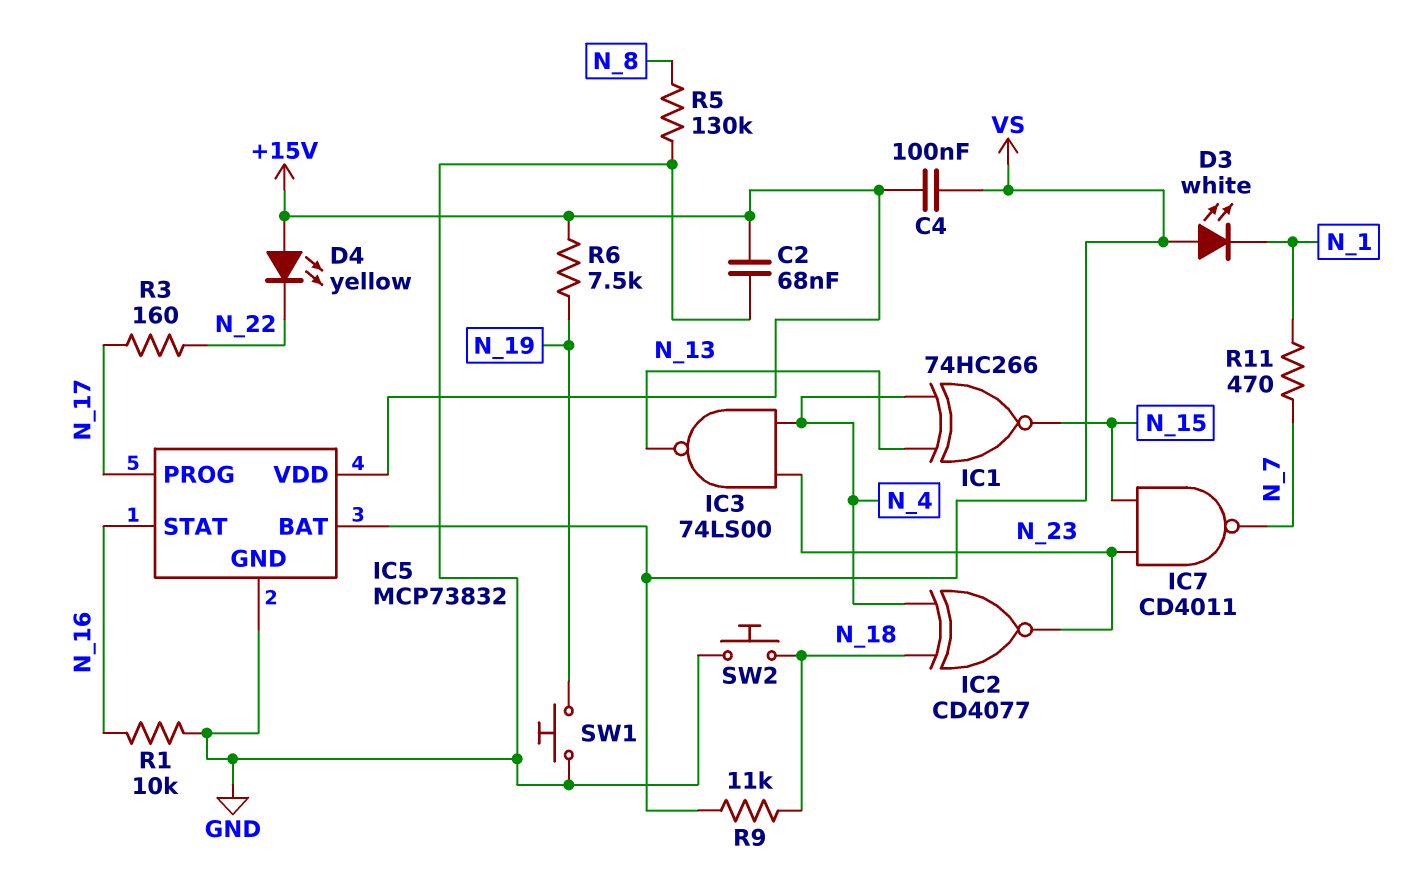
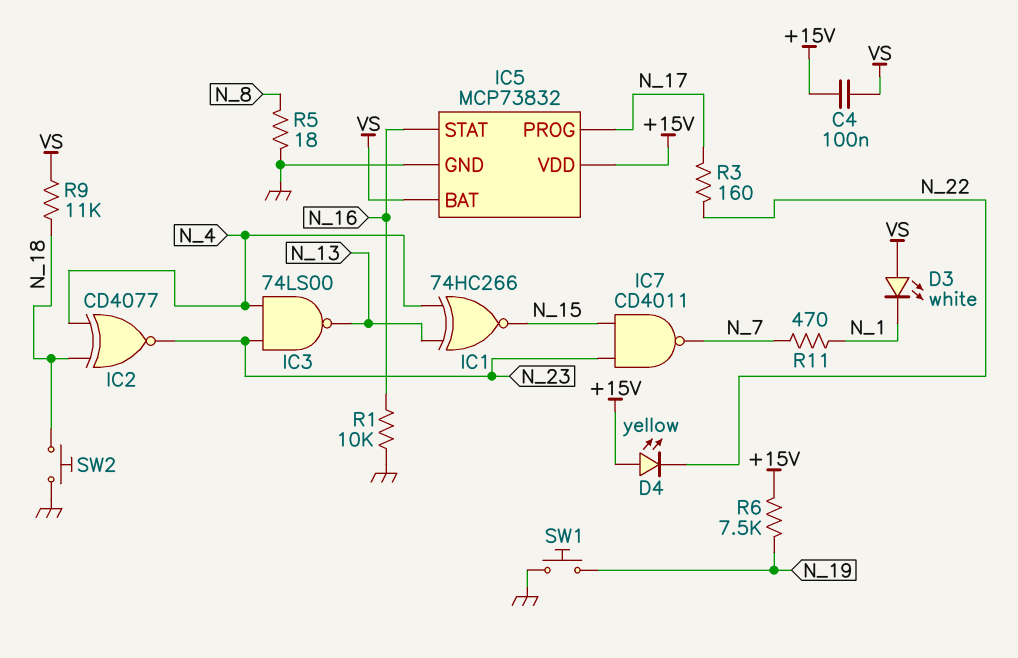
C2: 68nF (+15V, GND) -> none
R5: 130k (GND, N_8) -> 18 (GND, N_8)

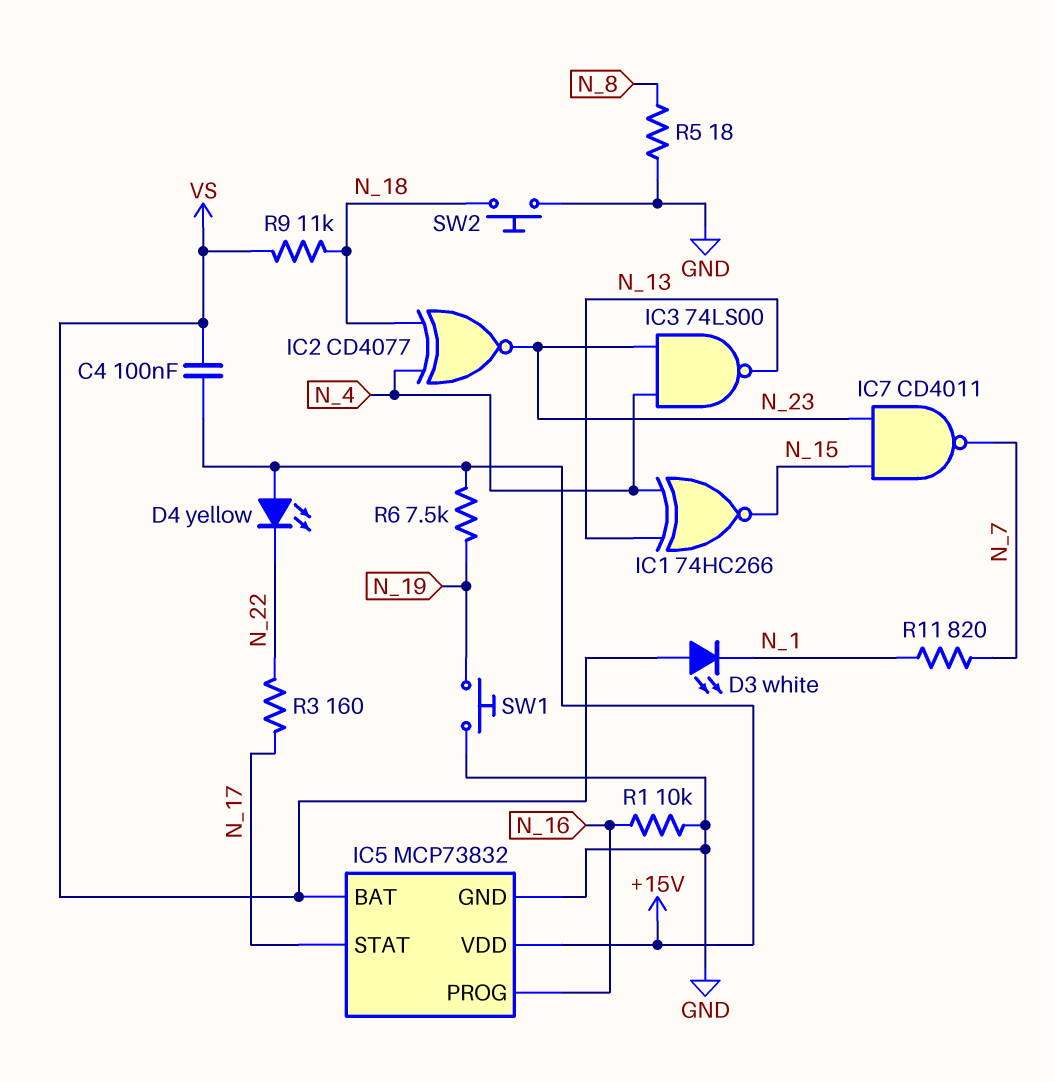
IC5 pin PROG: N_17 -> N_16
IC5 pin STAT: N_16 -> N_17
R11: 470 (N_1, N_7) -> 820 (N_1, N_7)

